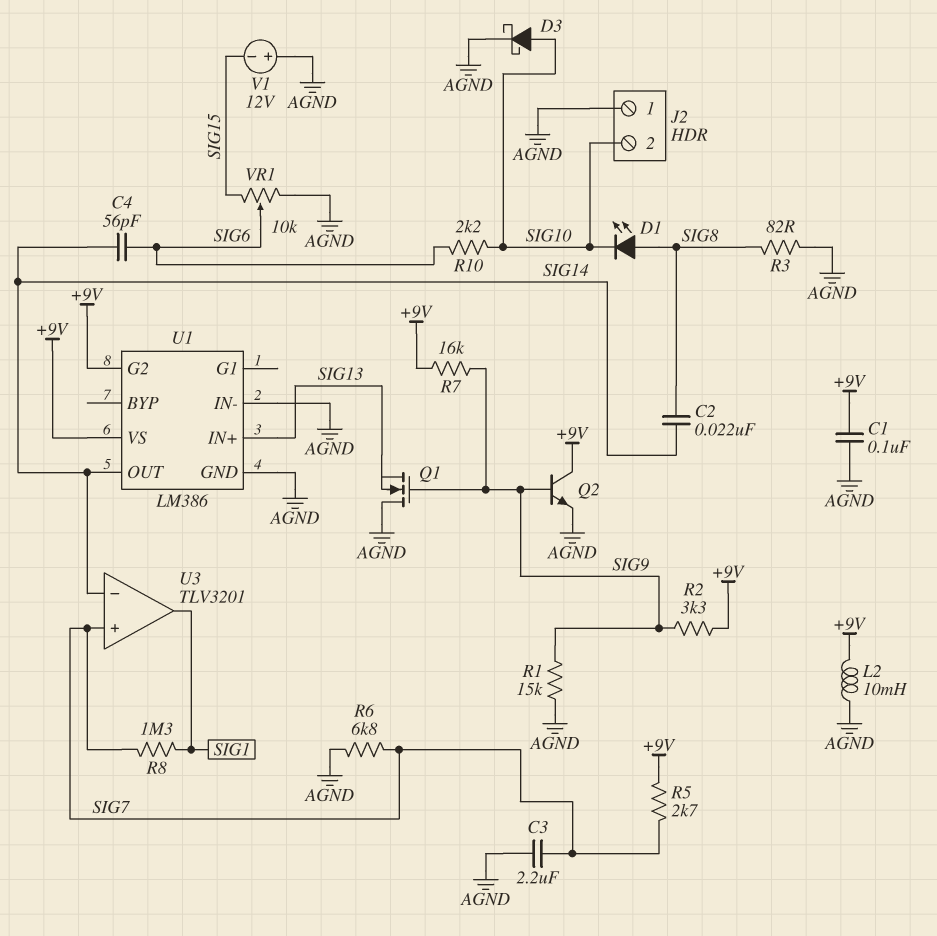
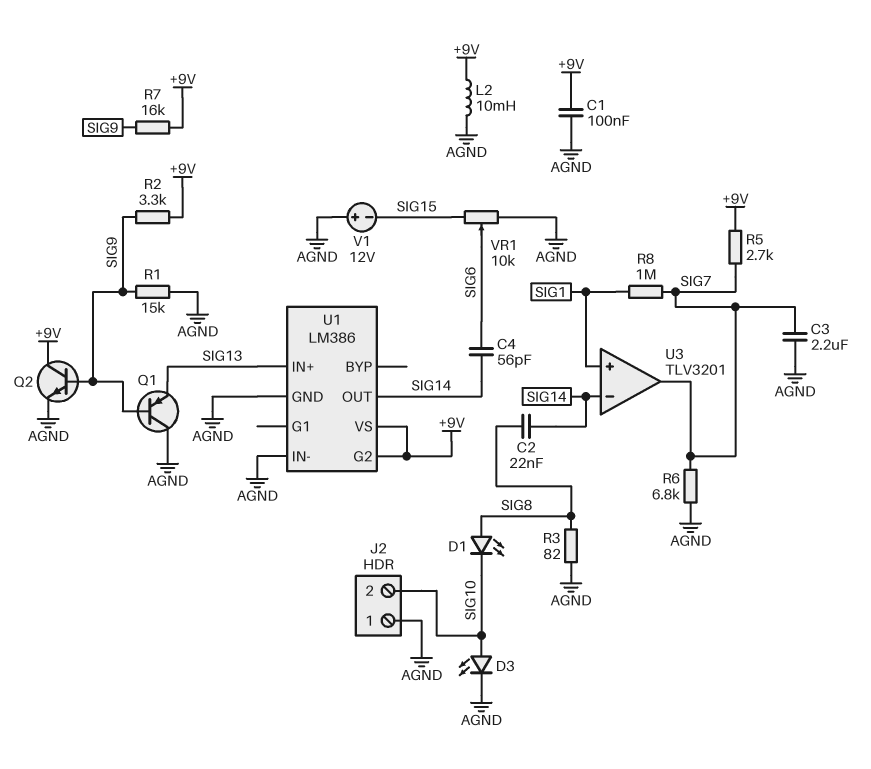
D3: schottky (A SIG10, K AGND) -> LED (A SIG10, K AGND)
Q1: NMOS (G SIG9, D AGND, S SIG13) -> PNP (B SIG9, C AGND, E SIG13)
R8: 1.3M (SIG1, SIG7) -> 1M (SIG1, SIG7)
R10: 2.2k (SIG6, SIG10) -> none
U3 pin in+: SIG7 -> SIG1
U3 pin out: SIG1 -> SIG7

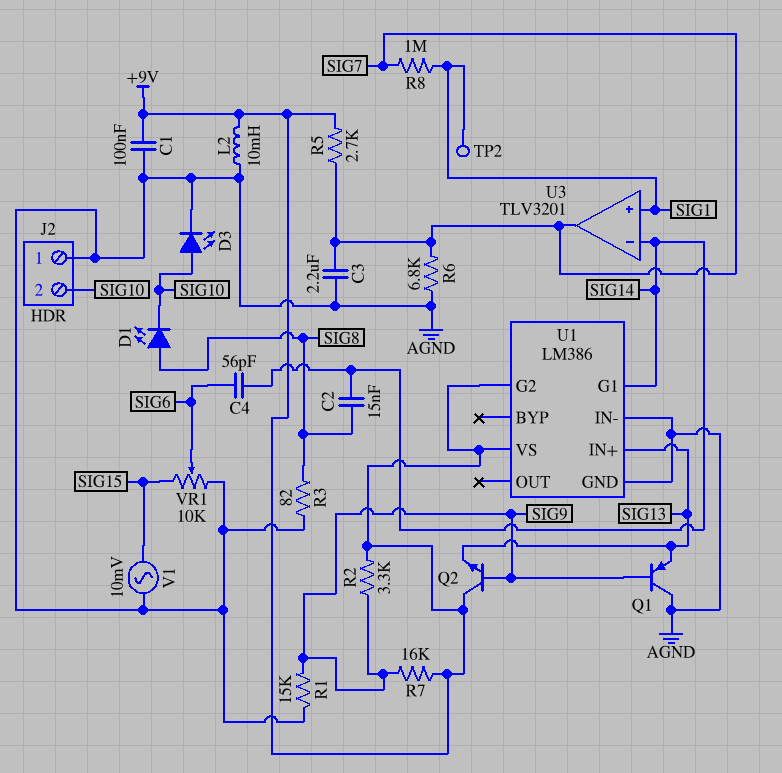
C2: 22nF (SIG8, SIG14) -> 15nF (SIG8, SIG14)
Q2: NPN (B SIG9, C +9V, E AGND) -> NPN (B SIG9, C +9V, E SIG13)
TP2: none -> test point (SIG1)
U1 pin G1: none -> SIG14
U1 pin OUT: SIG14 -> none
V1: 12V (plus AGND, minus SIG15) -> AC 10mV (AGND, SIG15)

